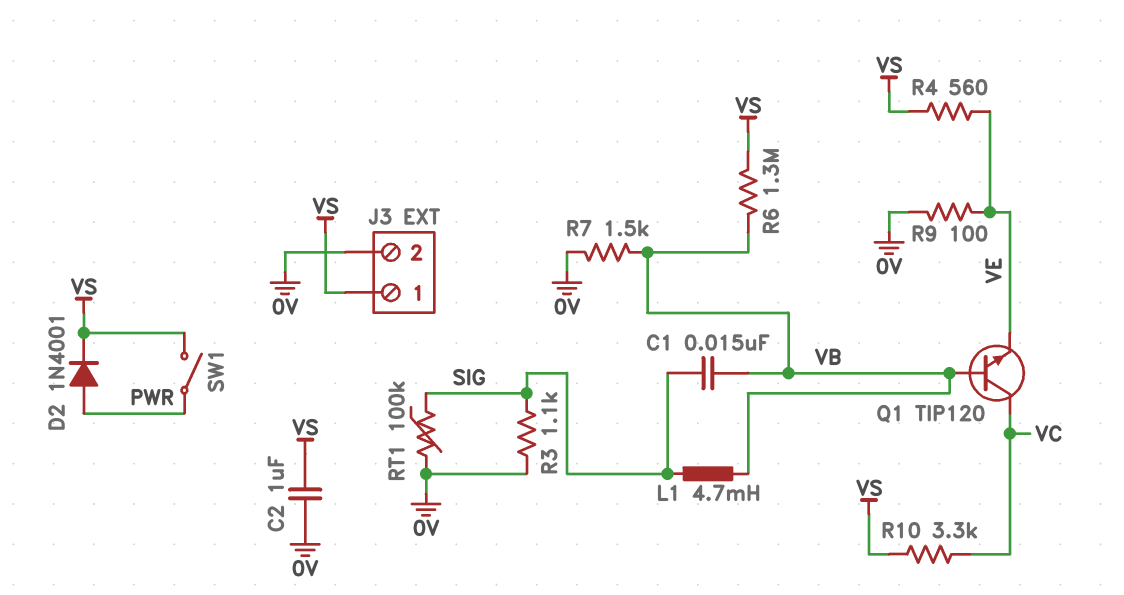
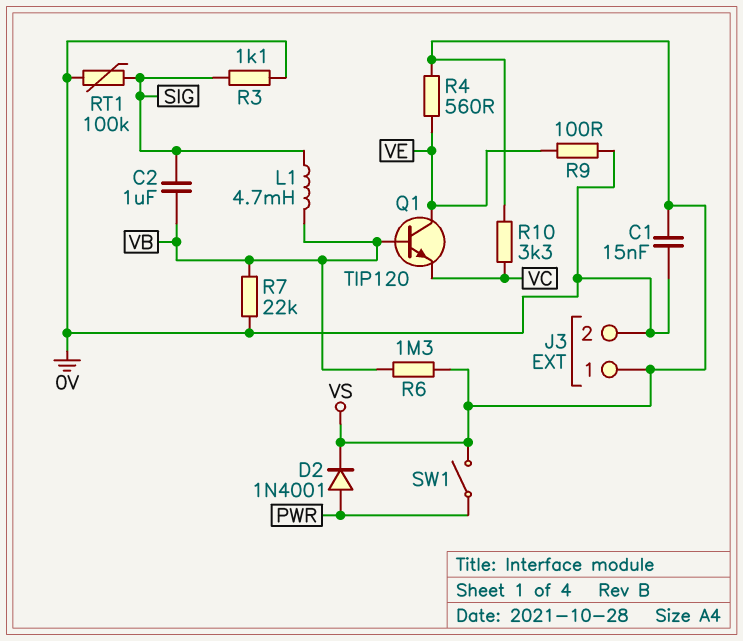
C1: 15nF (SIG, VB) -> 15nF (0V, VS)
C2: 1uF (0V, VS) -> 1uF (SIG, VB)
Q1: NPN TIP120 (B VB, C VC, E VE) -> NPN TIP120 (B VB, C VE, E VC)
R7: 1.5k (0V, VB) -> 22k (0V, VB)

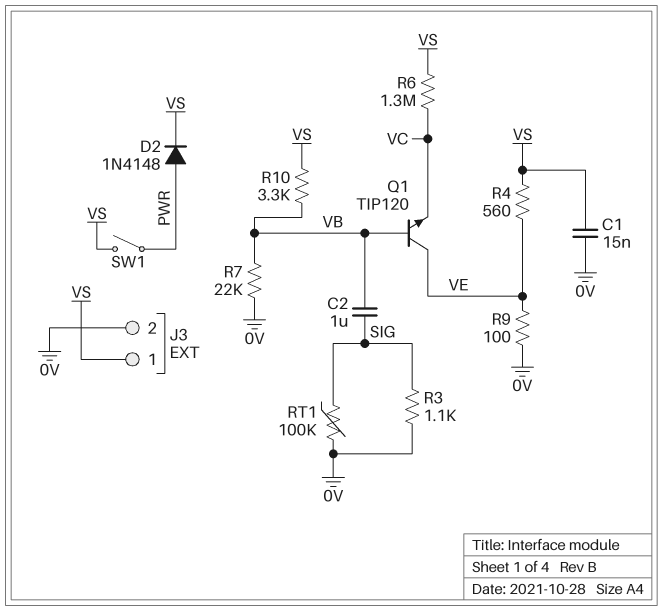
D2: diode 1N4001 (A PWR, K VS) -> diode 1N4148 (A PWR, K VS)
L1: 4.7mH (SIG, VB) -> none
R6: 1.3M (VB, VS) -> 1.3M (VC, VS)
R10: 3.3k (VC, VS) -> 3.3k (VB, VS)

